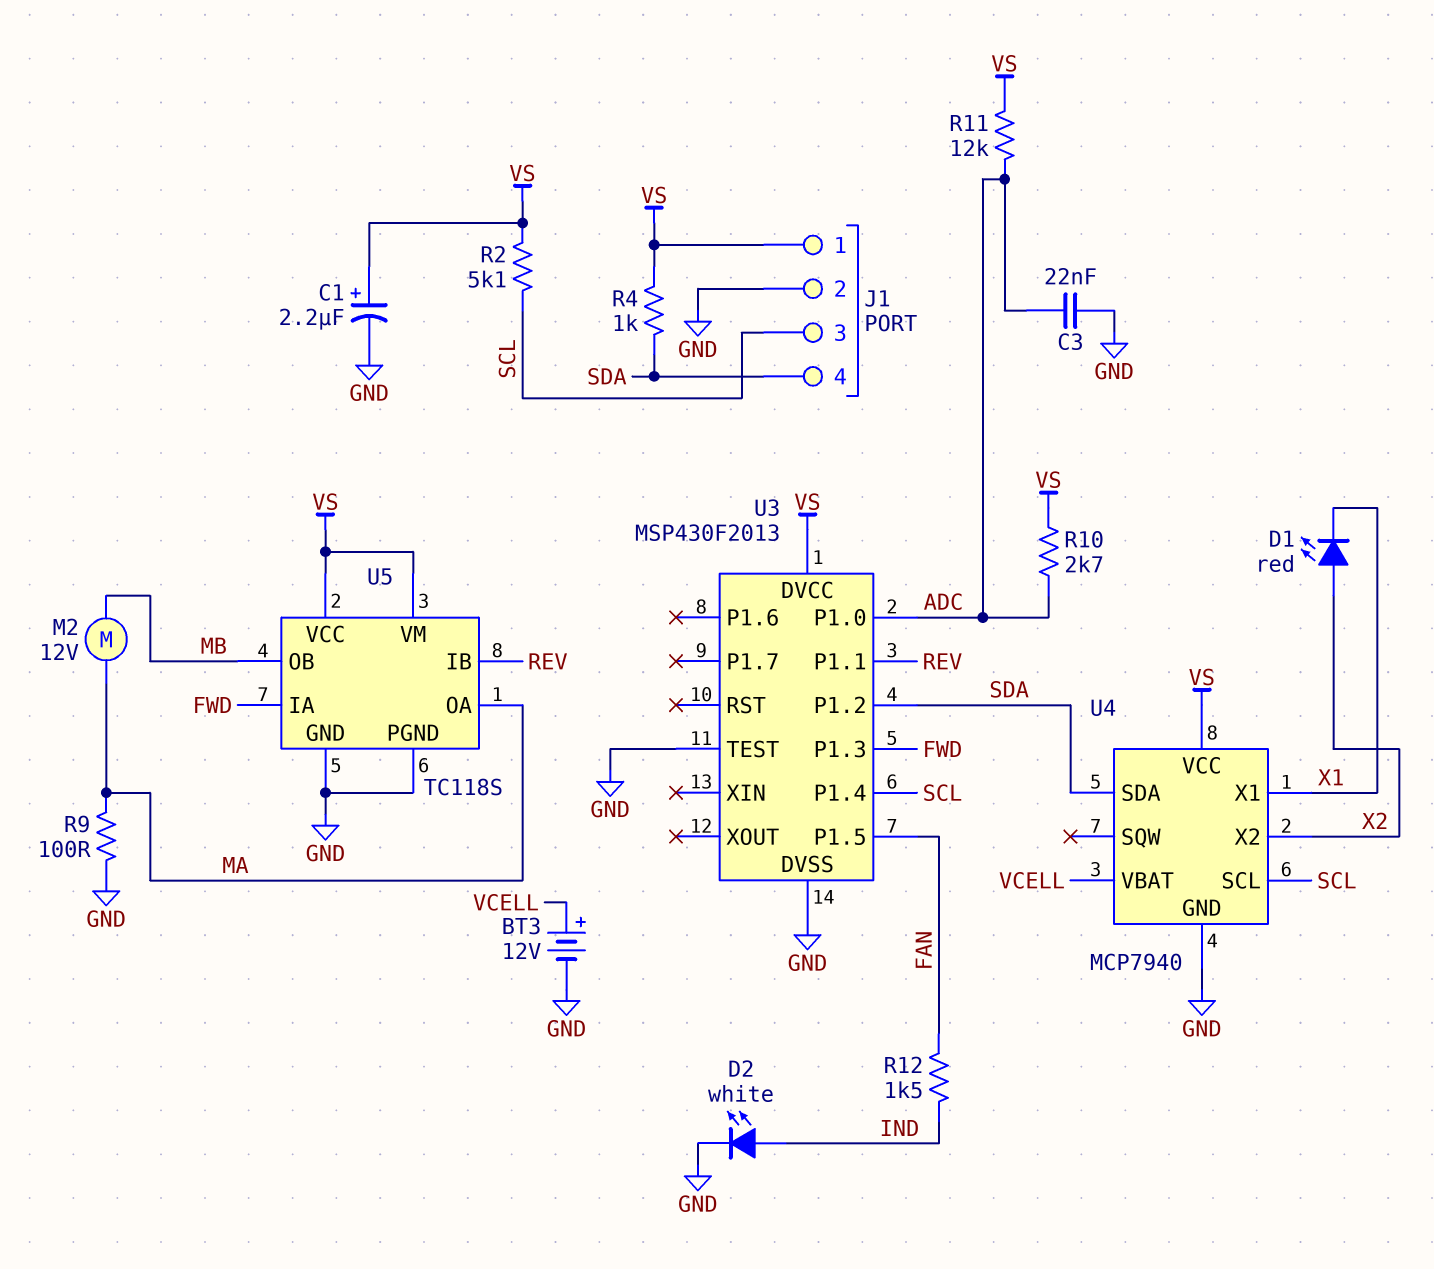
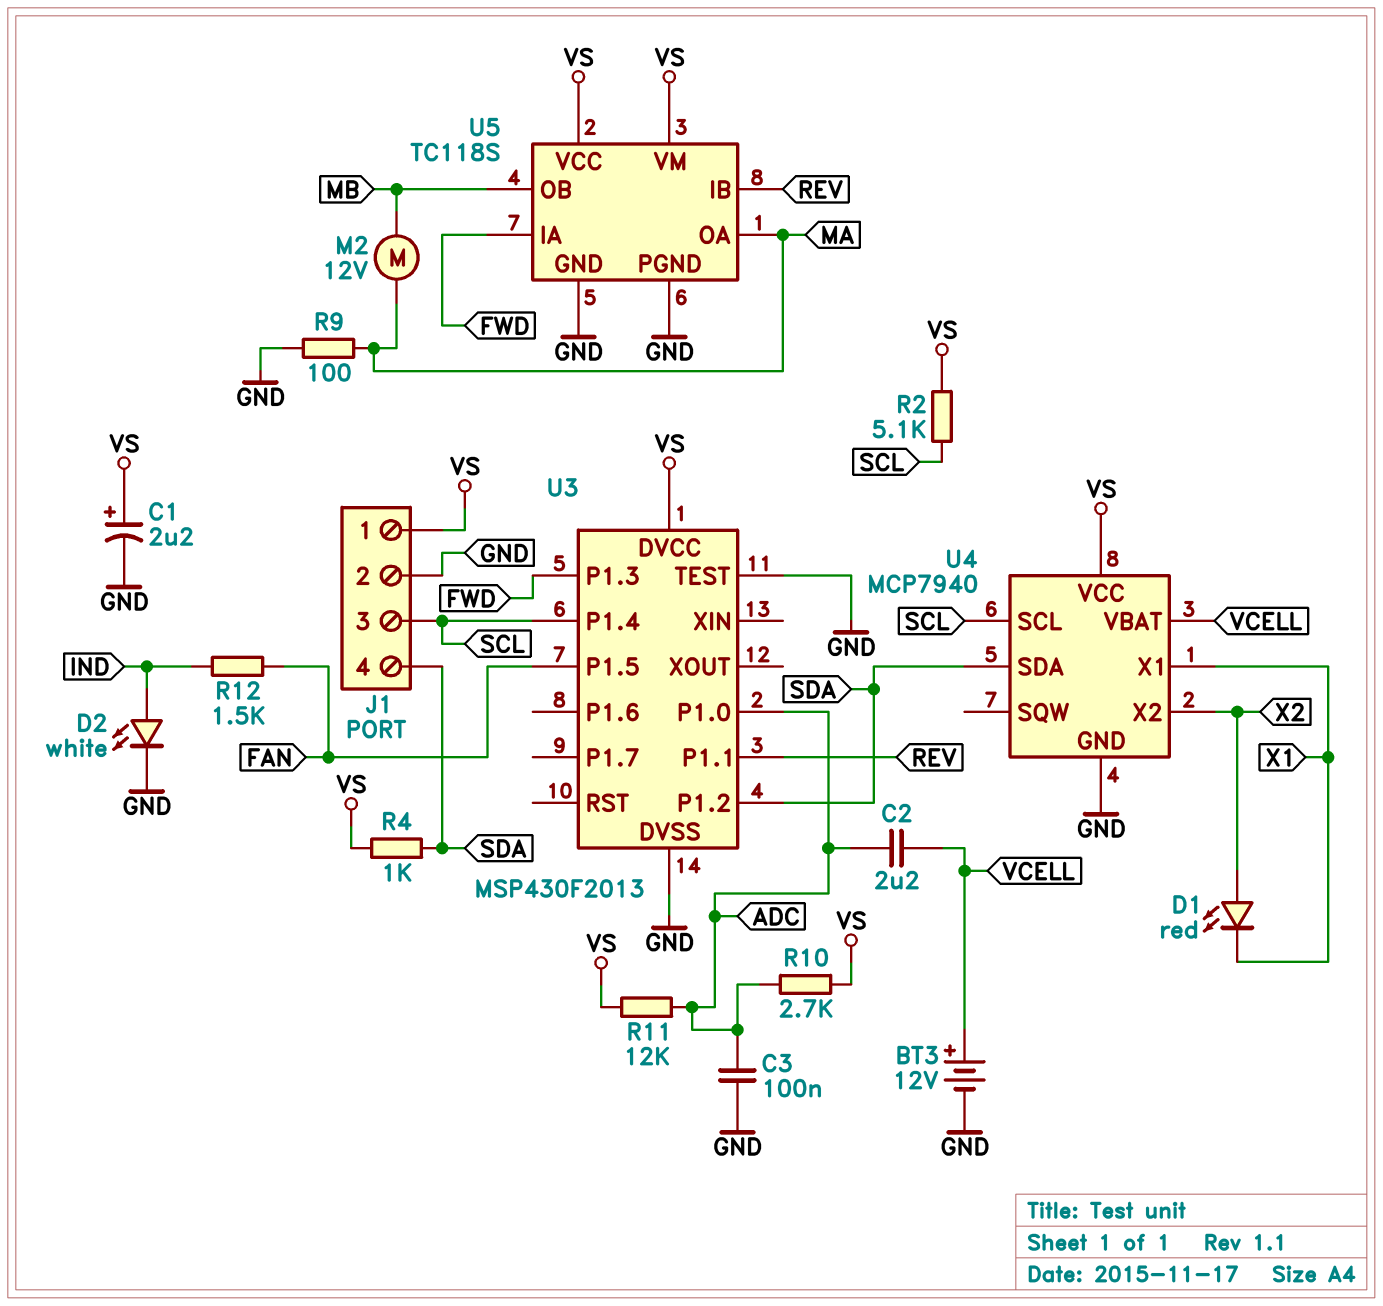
C2: none -> 2.2uF (ADC, VCELL)
C3: 22nF (ADC, GND) -> 100nF (ADC, GND)

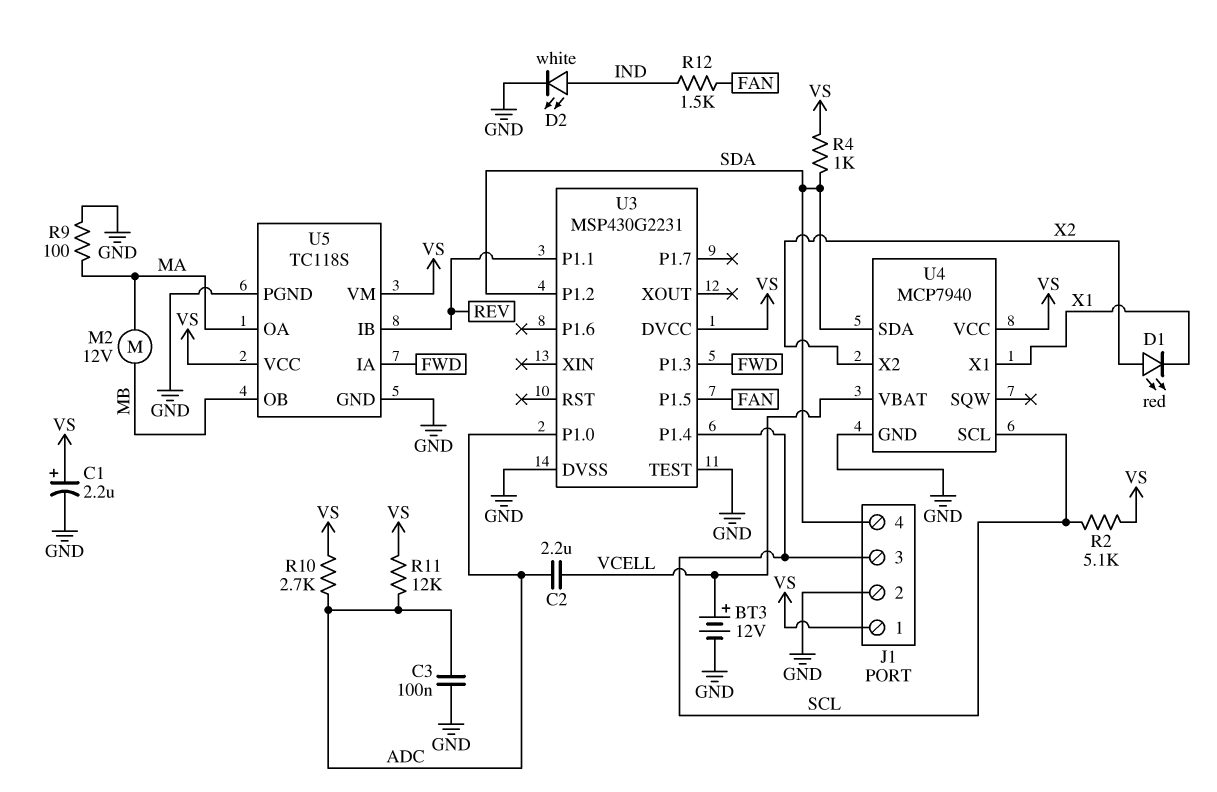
U3: MSP430F2013 -> MSP430G2231

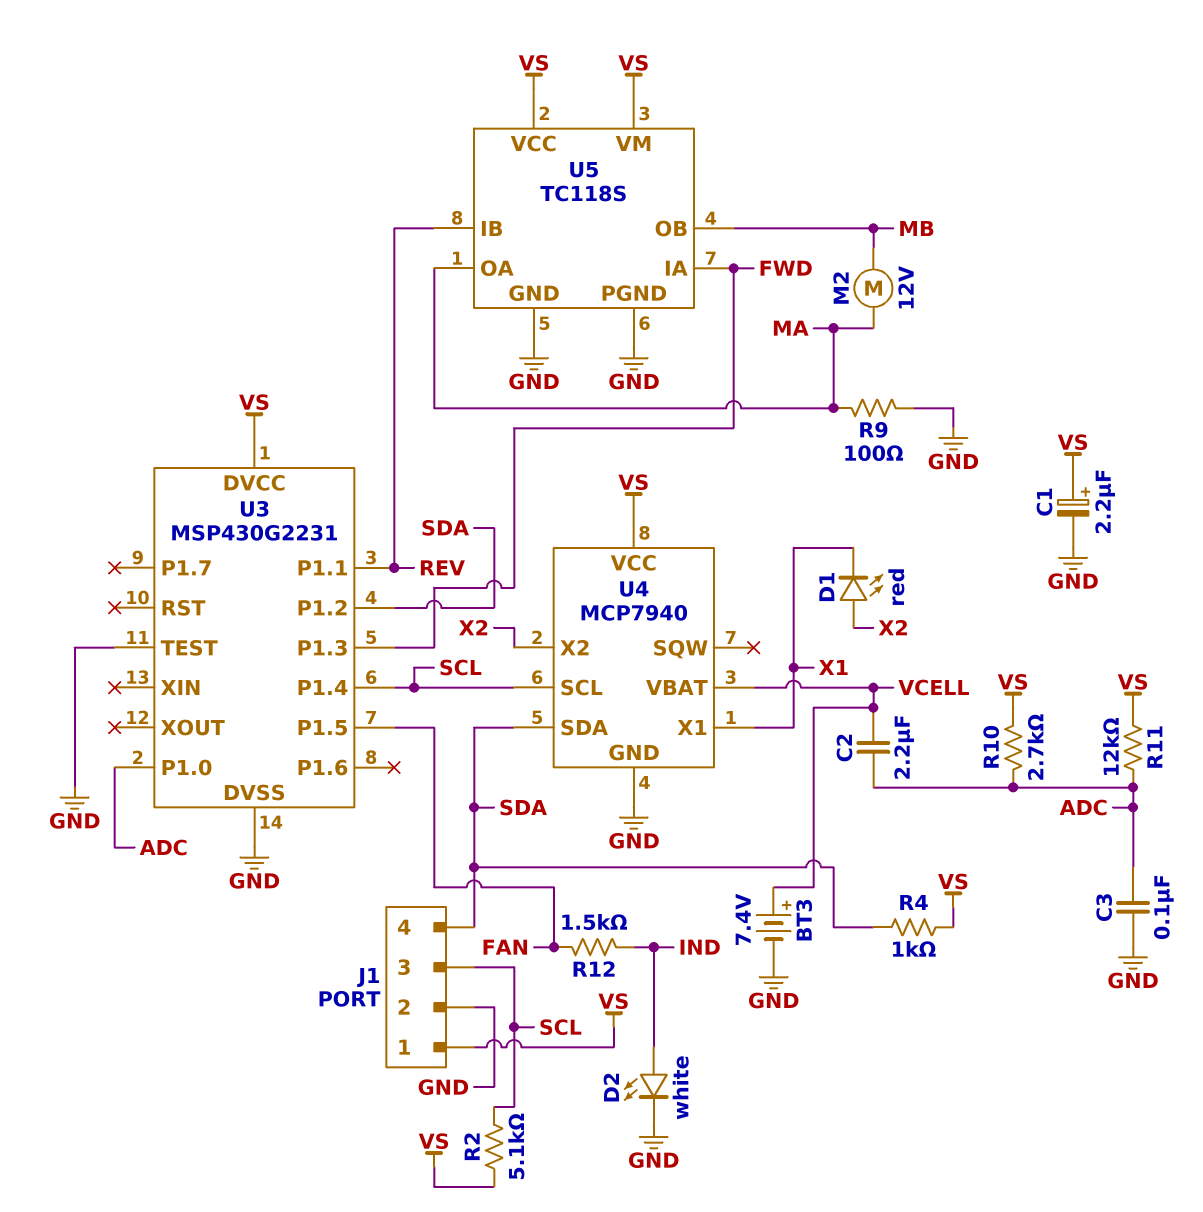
BT3: 12V (plus VCELL, minus GND) -> 7.4V (plus VCELL, minus GND)

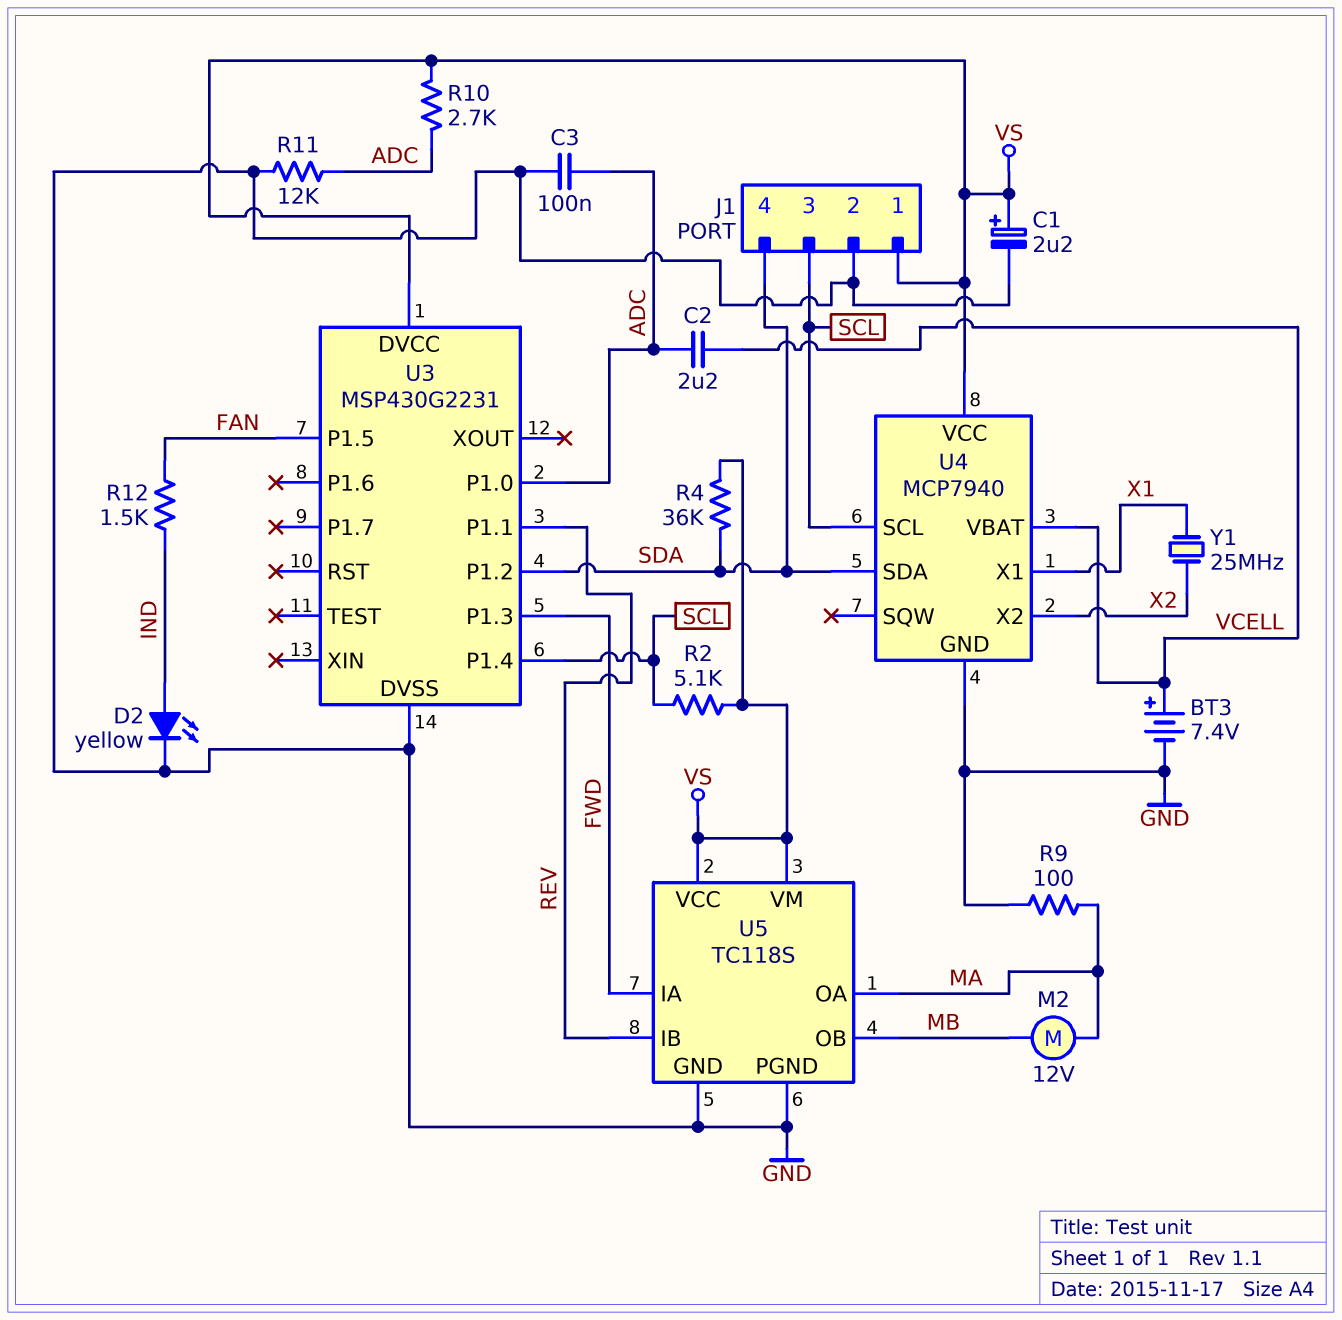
D1: LED red (A X2, K X1) -> none
D2: LED white (A IND, K GND) -> LED yellow (A IND, K GND)
R4: 1k (SDA, VS) -> 36k (SDA, VS)
R11: 12k (ADC, VS) -> 12k (ADC, GND)
U3 pin TEST: GND -> none
Y1: none -> 25MHz (X1, X2)

